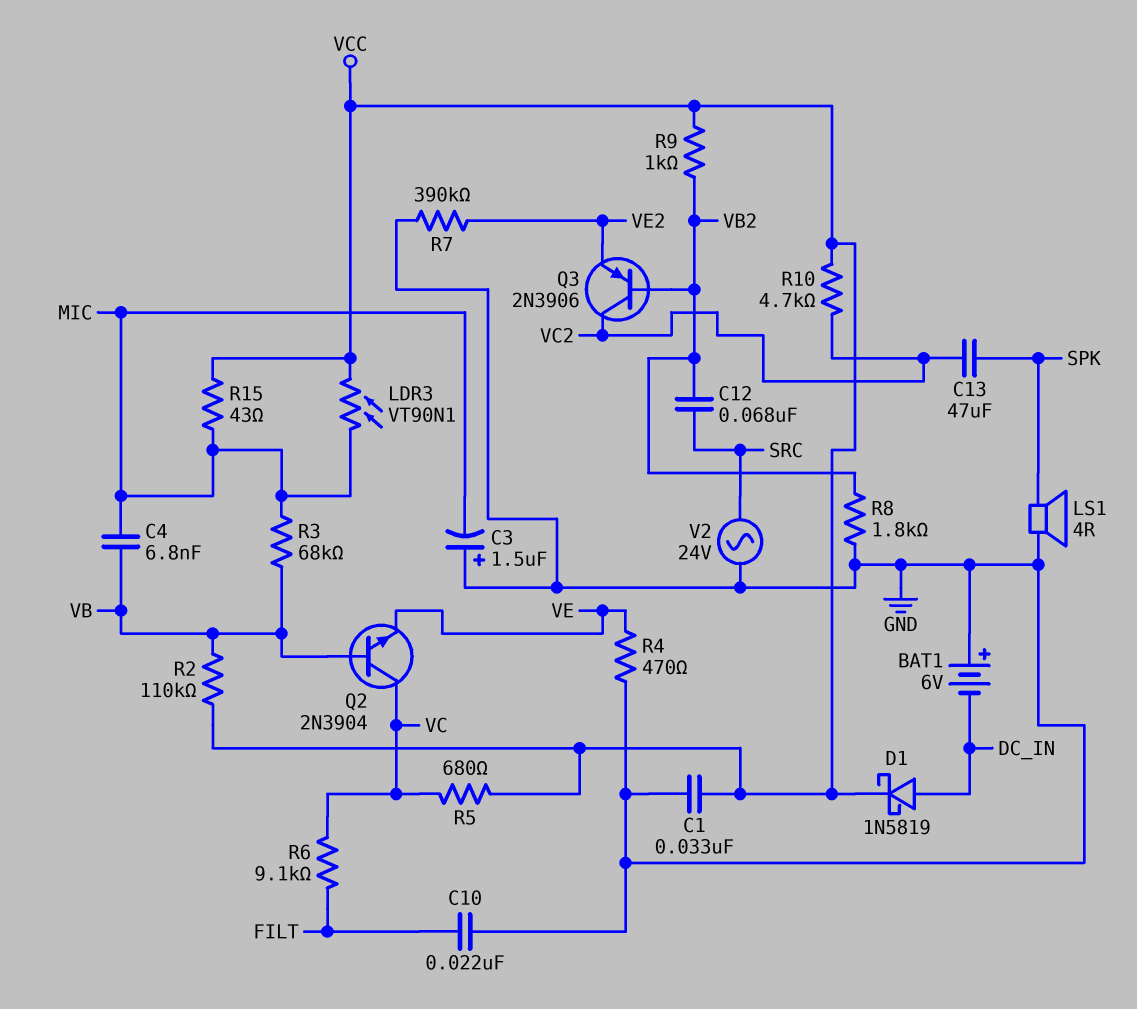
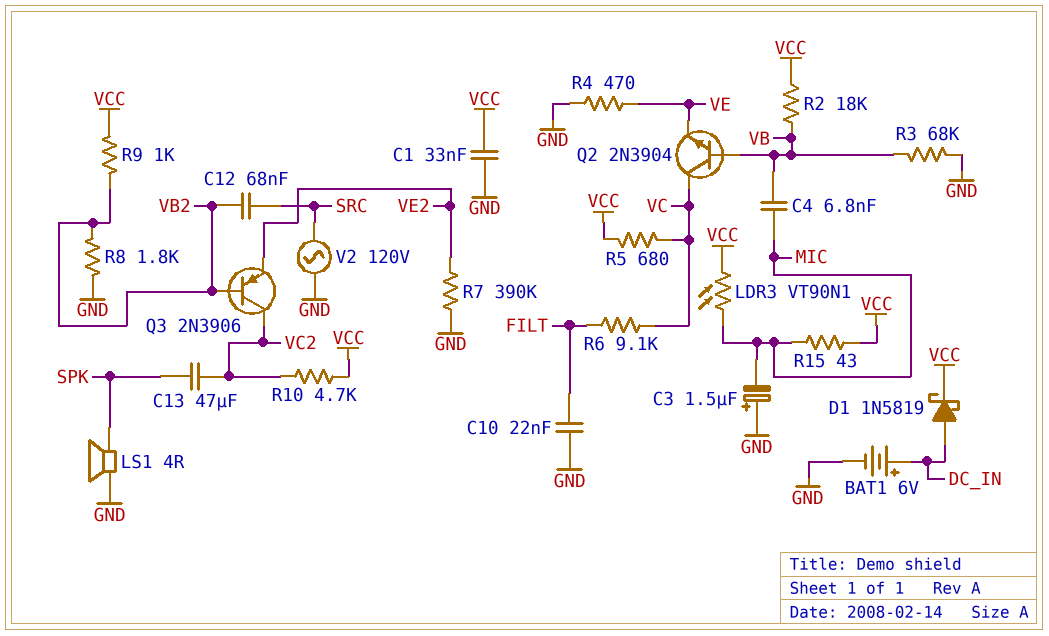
BAT1: 6V (plus GND, minus DC_IN) -> 6V (plus DC_IN, minus GND)
R2: 110k (VB, VCC) -> 18k (VB, VCC)
R3: 68k (MIC, VB) -> 68k (GND, VB)
V2: AC 24V (GND, SRC) -> AC 120V (GND, SRC)

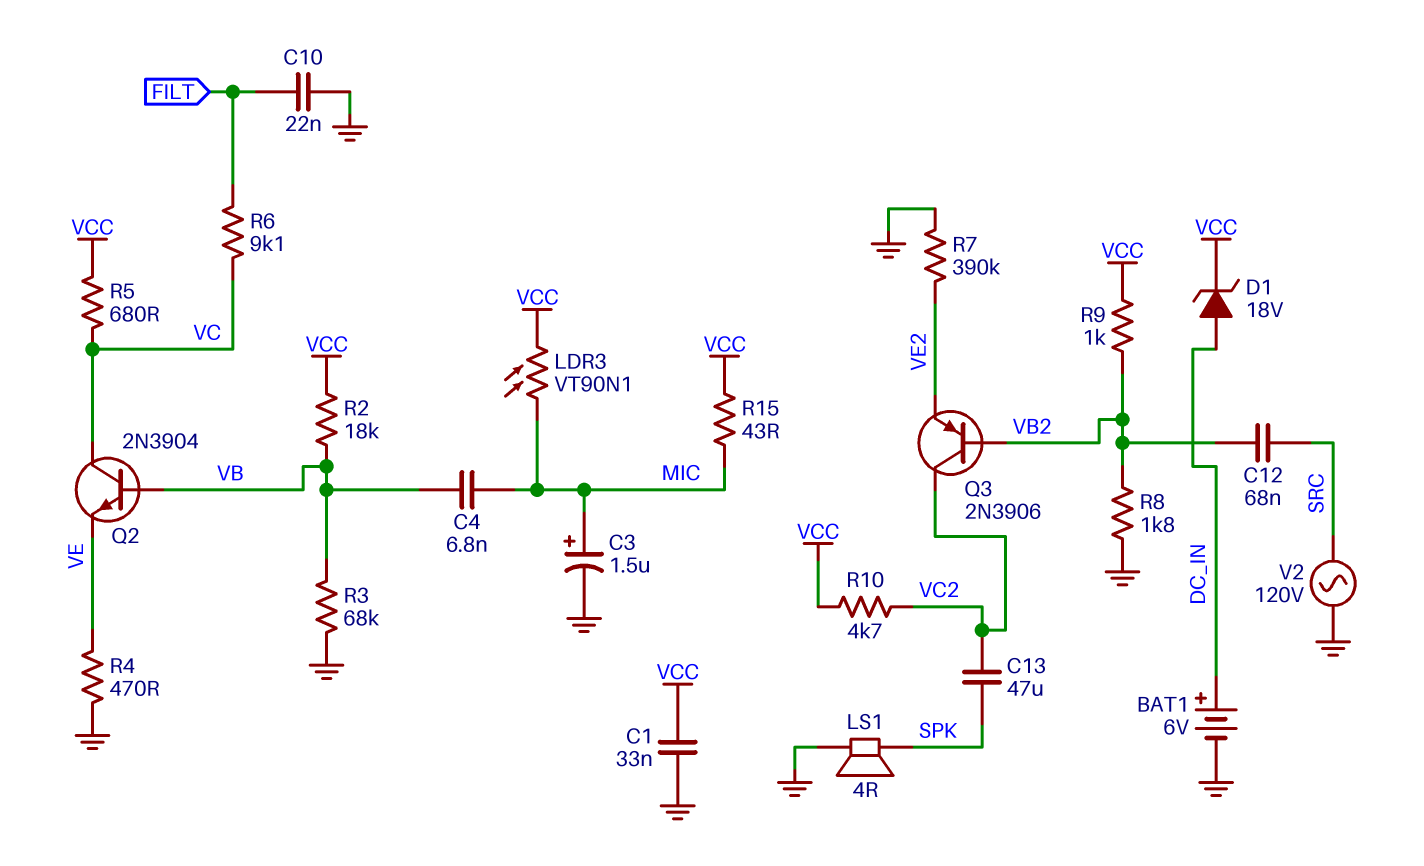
C3: 1.5uF (plus GND, minus MIC) -> 1.5uF (plus MIC, minus GND)
D1: schottky 1N5819 (A DC_IN, K VCC) -> zener 18V (A DC_IN, K VCC)

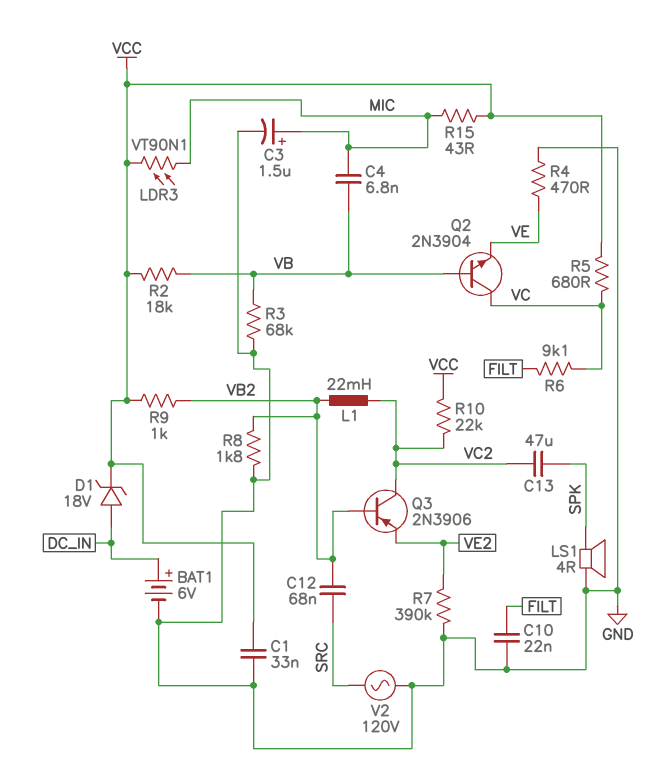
L1: none -> 22mH (VB2, VC2)
R10: 4.7k (VC2, VCC) -> 22k (VC2, VCC)

